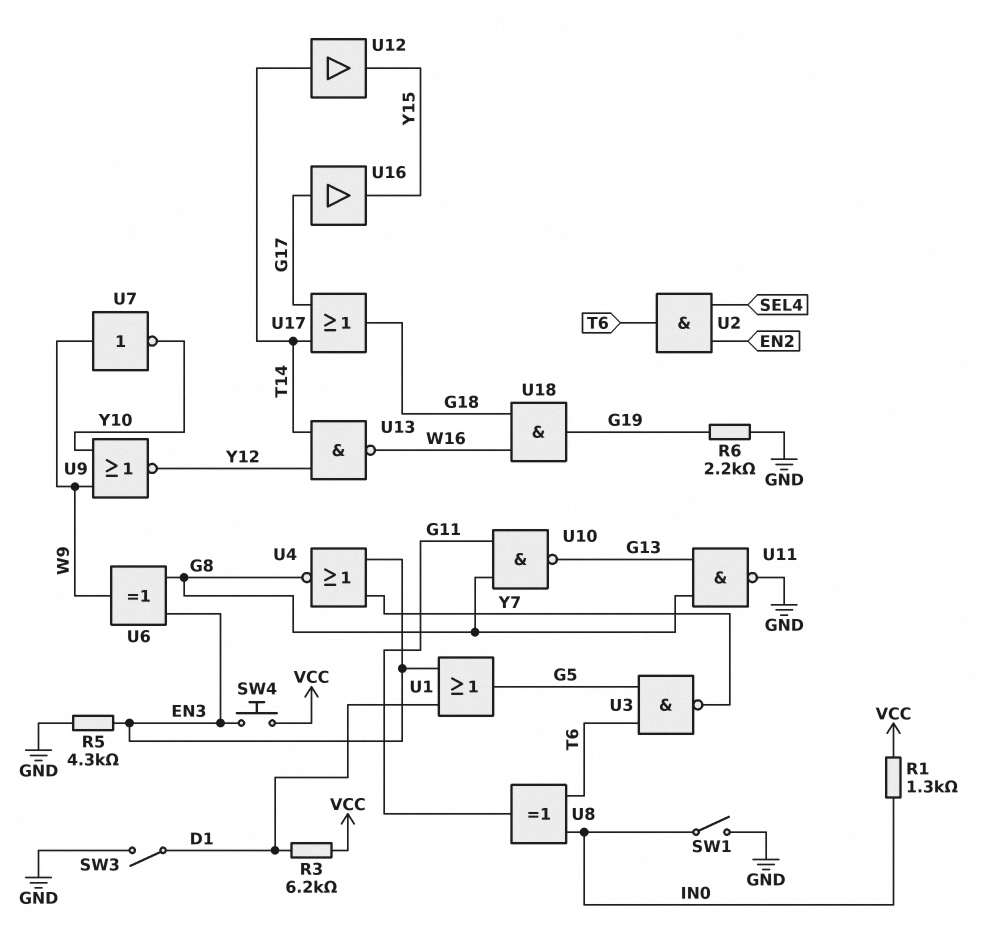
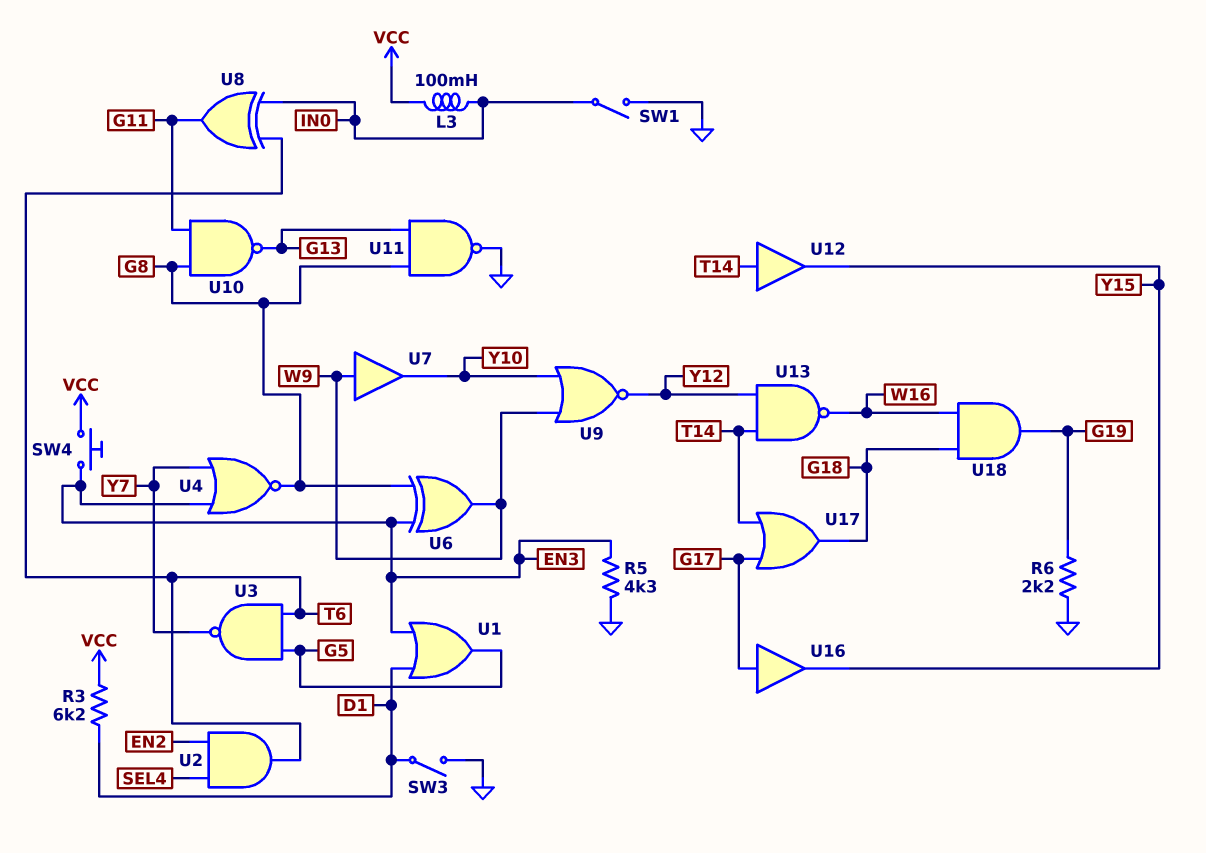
L3: none -> 100mH (IN0, VCC)
R1: 1.3k (IN0, VCC) -> none
U7: NOT (in W9, out Y10) -> buffer (in W9, out Y10)

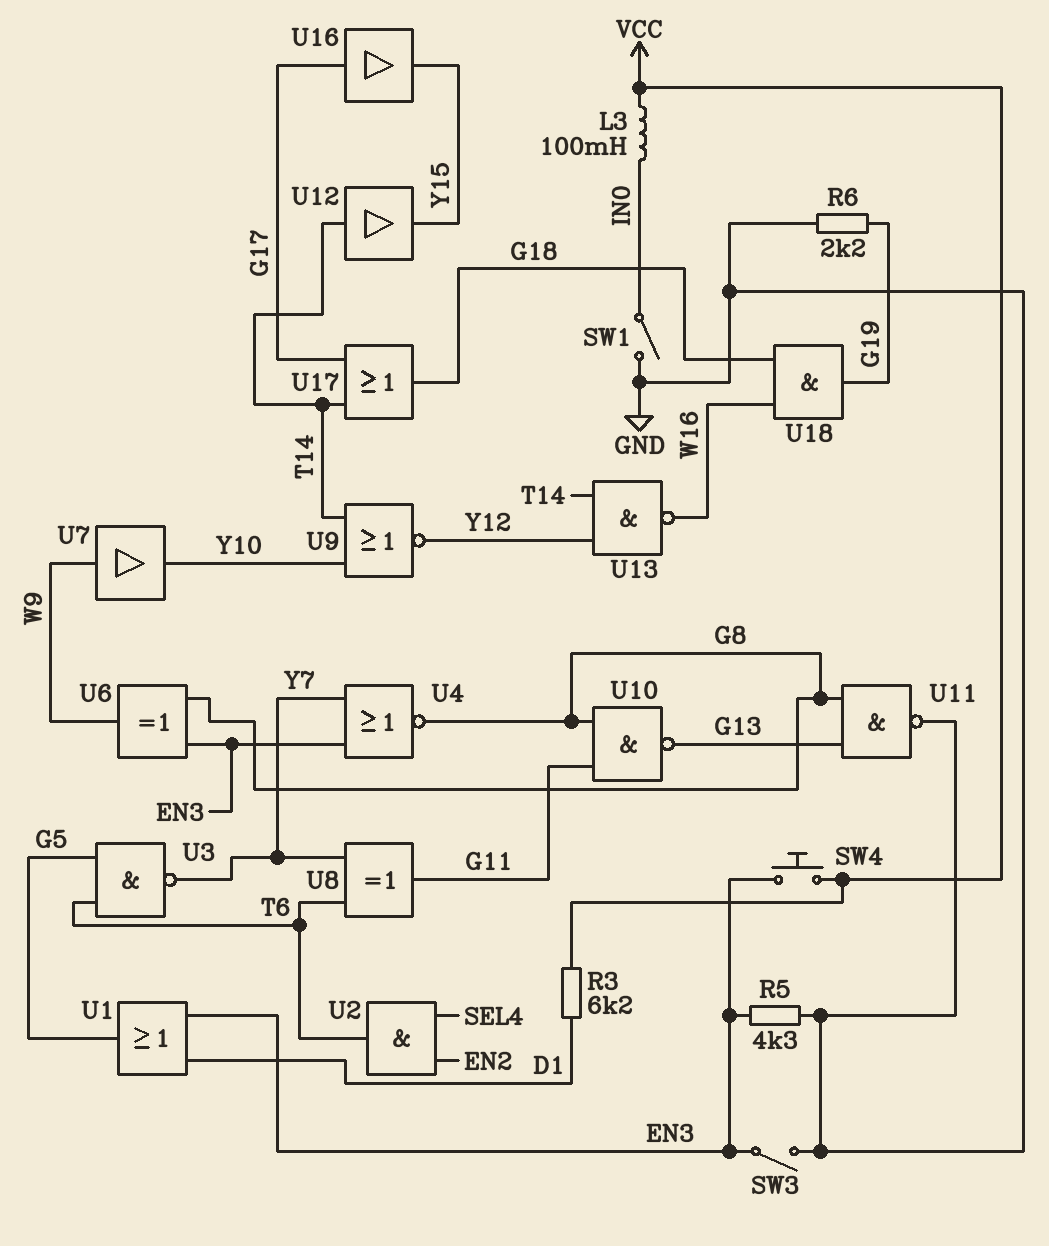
SW3: switch (D1, GND) -> switch (EN3, GND)
U8: XOR (in IN0, in T6, out G11) -> XOR (in T6, in Y7, out G11)
U9: NOR (in W9, in Y10, out Y12) -> NOR (in T14, in Y10, out Y12)

